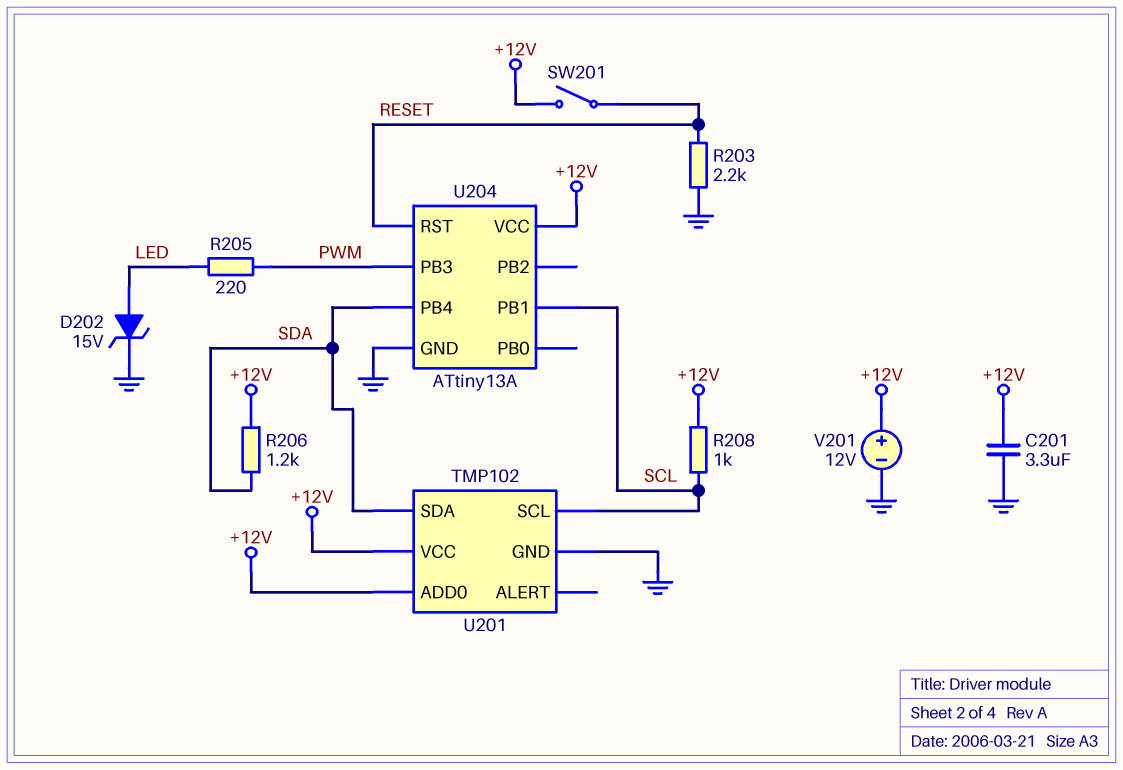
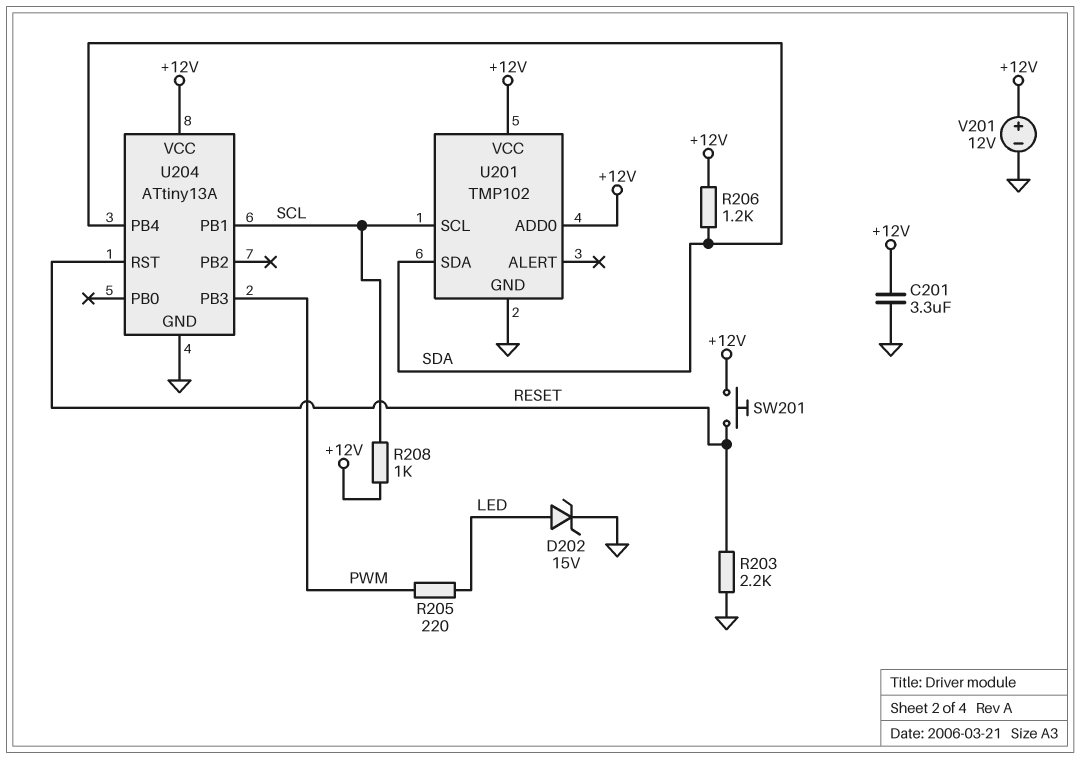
SW201: switch (+12V, RESET) -> button (+12V, RESET)

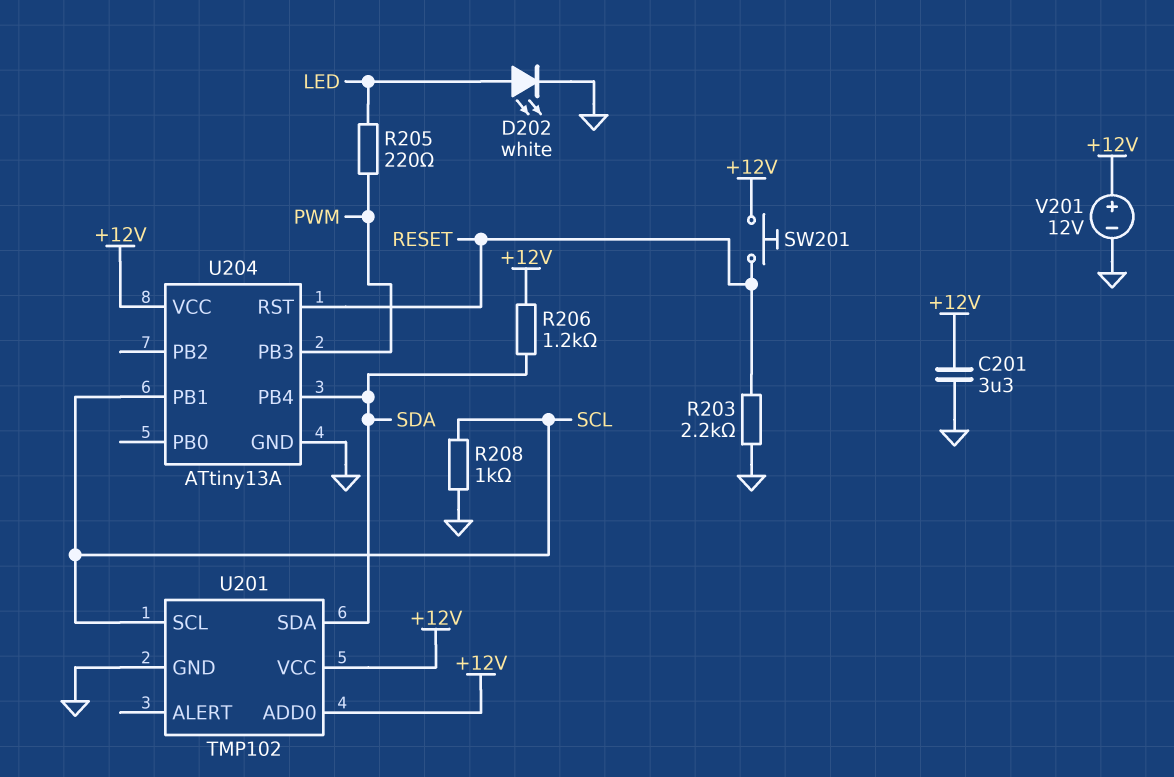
D202: zener 15V (A LED, K GND) -> LED white (A LED, K GND)
R208: 1k (+12V, SCL) -> 1k (GND, SCL)

